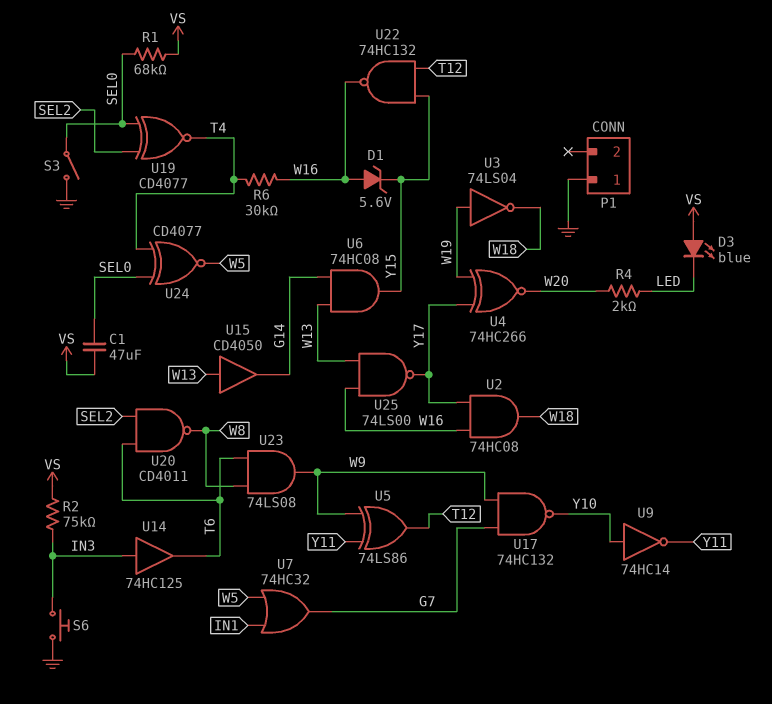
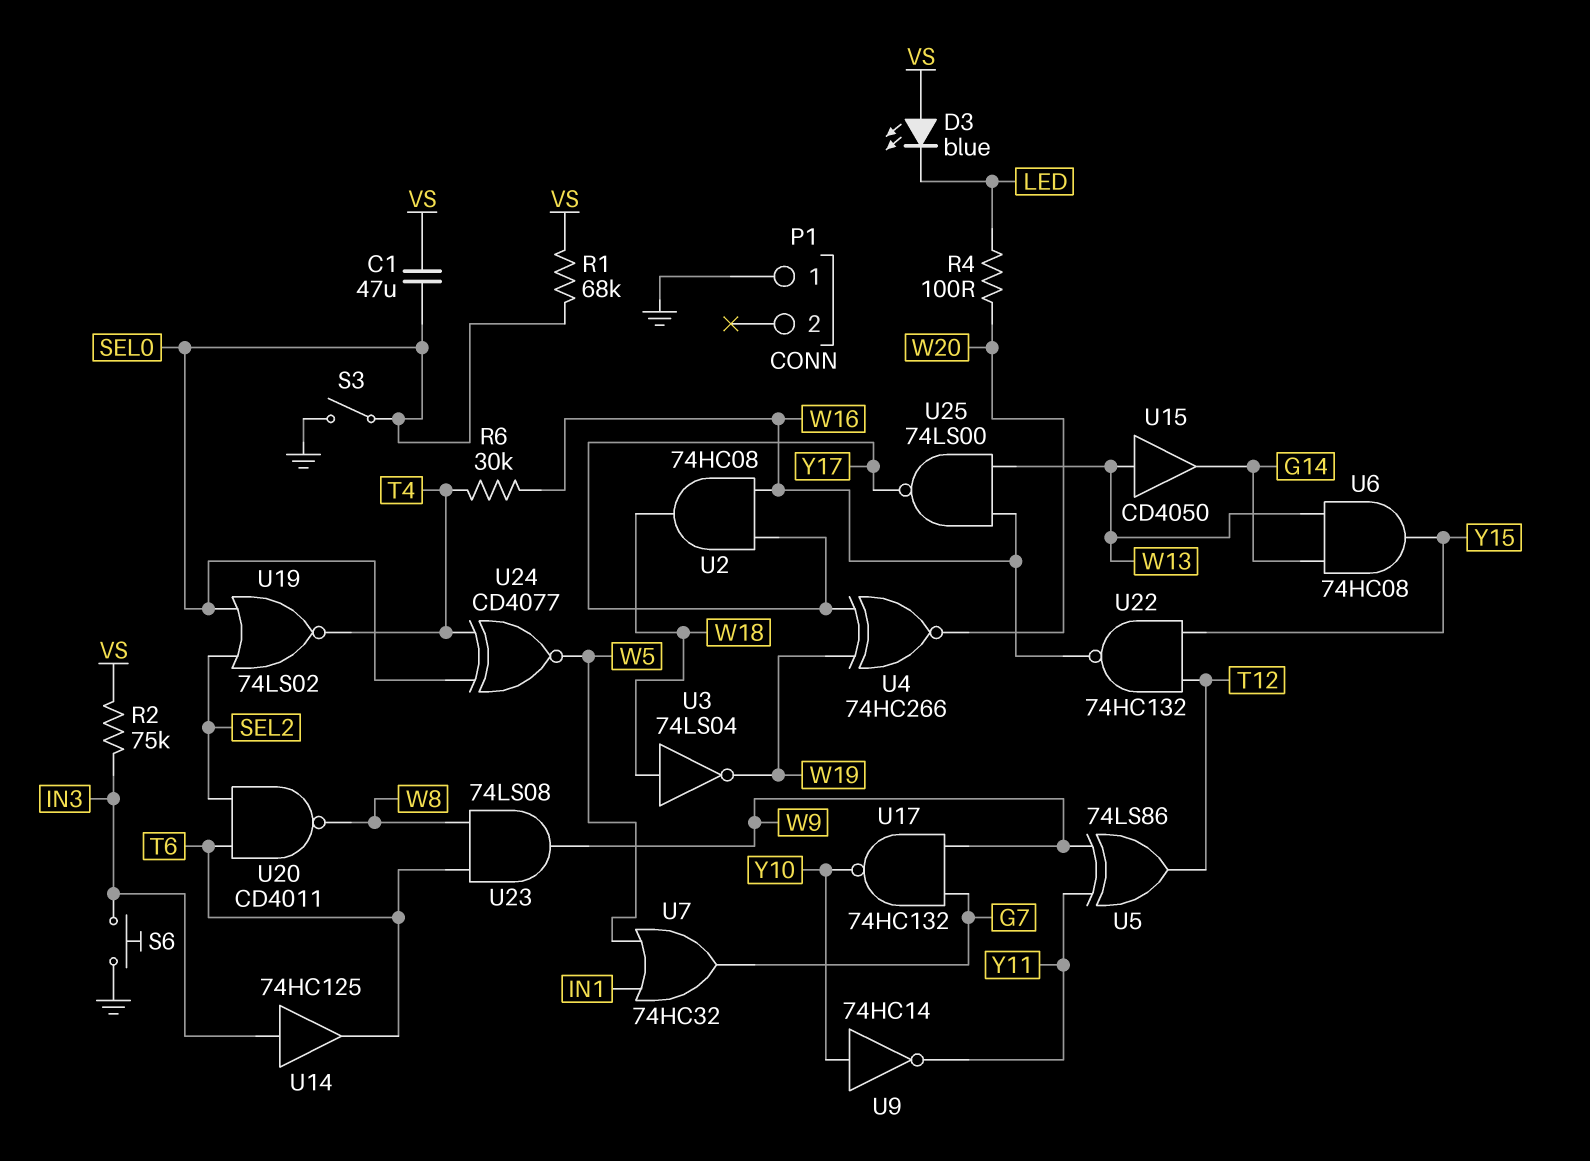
D1: zener 5.6V (A W16, K Y15) -> none
R4: 2k (LED, W20) -> 100 (LED, W20)
U3: NOT 74LS04 (in W19, out W18) -> NOT 74LS04 (in W18, out W19)
U19: XNOR CD4077 (in SEL0, in SEL2, out T4) -> NOR 74LS02 (in SEL0, in SEL2, out T4)

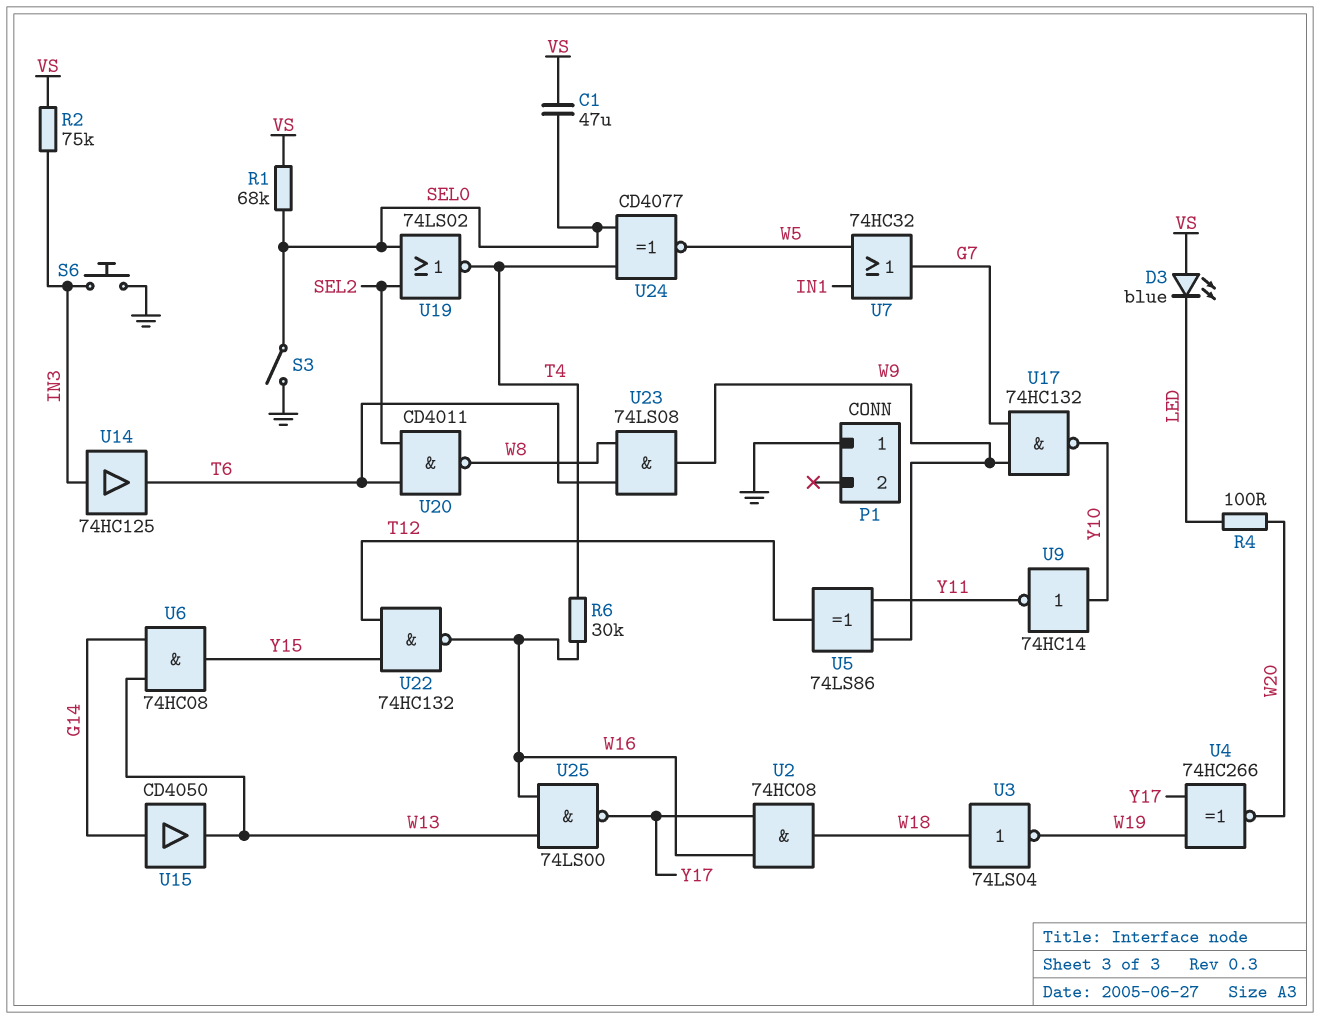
U15: buffer CD4050 (in W13, out G14) -> buffer CD4050 (in G14, out W13)

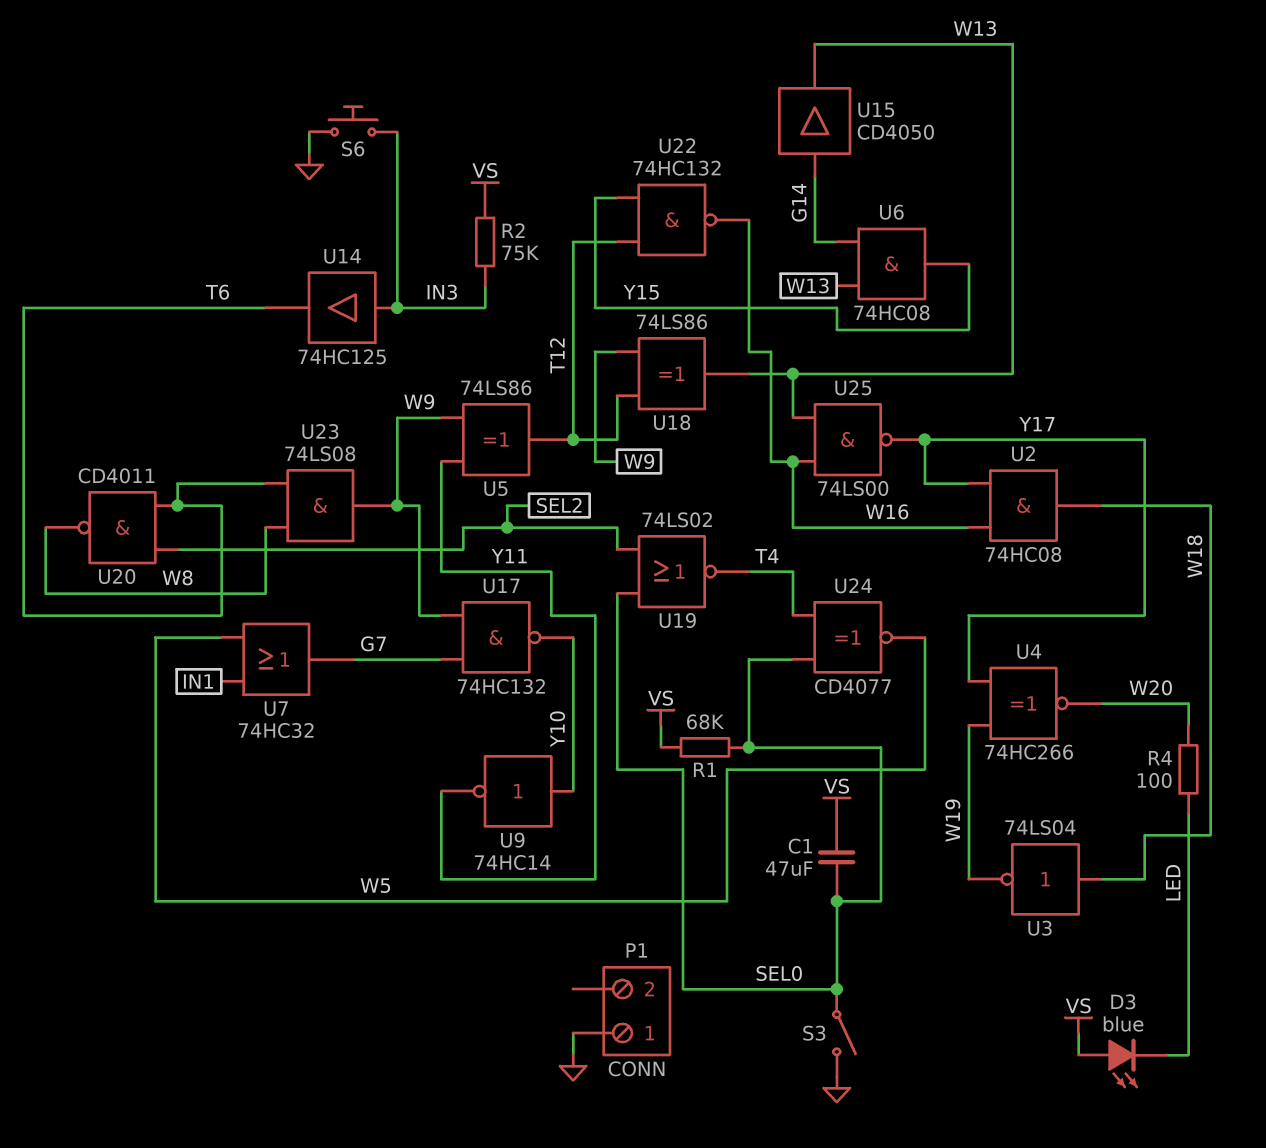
R6: 30k (T4, W16) -> none
U18: none -> XOR 74LS86 (in T12, in W9, out W13)

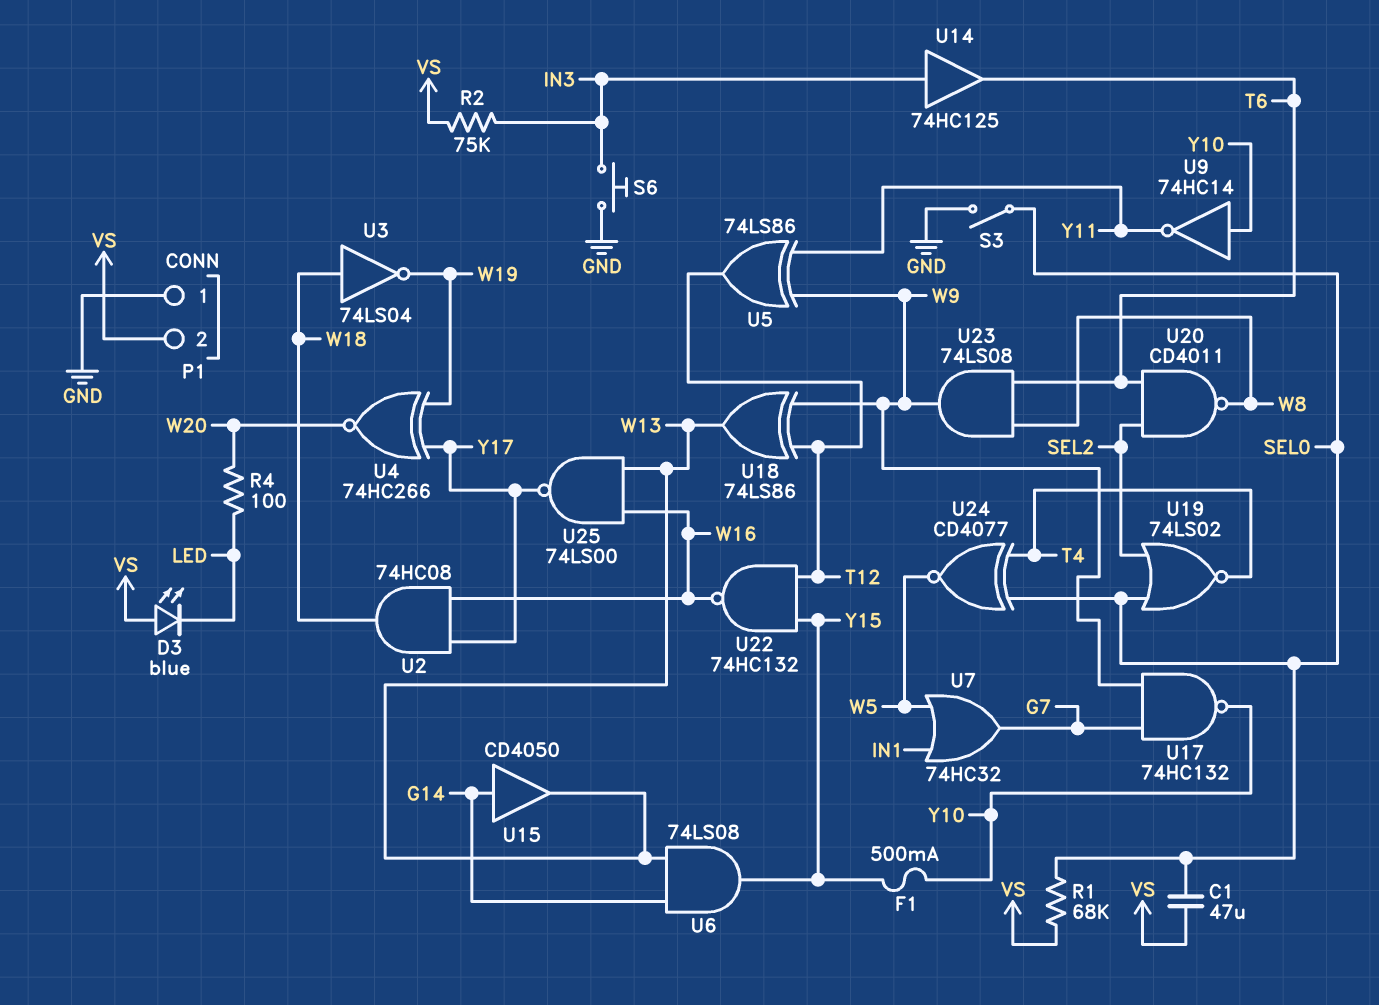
F1: none -> 500mA (Y10, Y15)
P1 pin 2: none -> VS
U6: AND 74HC08 (in G14, in W13, out Y15) -> AND 74LS08 (in G14, in W13, out Y15)

